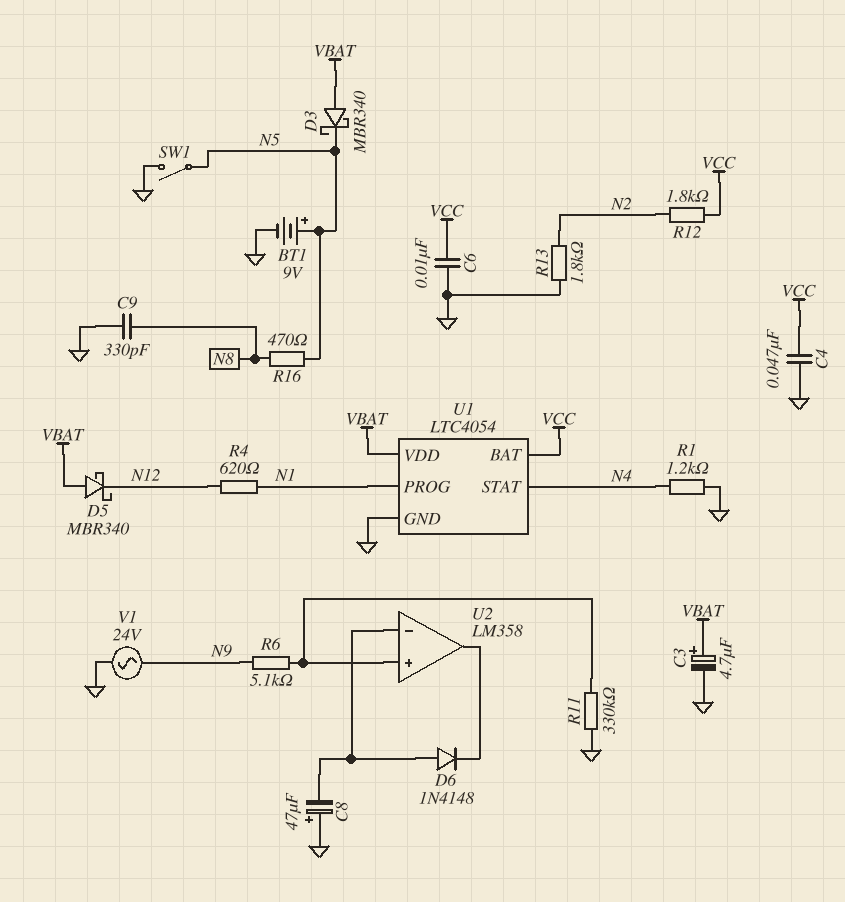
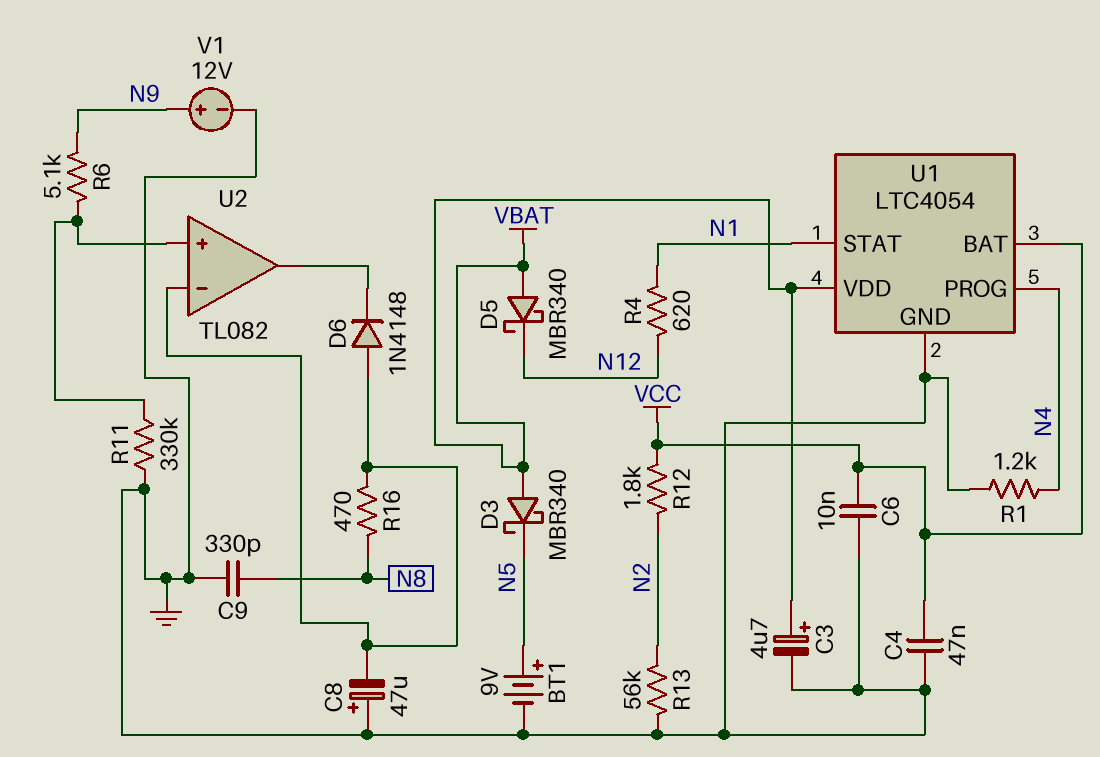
R13: 1.8k (GND, N2) -> 56k (GND, N2)
R16: 470 (N5, N8) -> 470 (N8, U2/in-)
SW1: switch (GND, N5) -> none
U1 pin PROG: N1 -> N4
U1 pin STAT: N4 -> N1
U2: LM358 -> TL082
V1: AC 24V (GND, N9) -> 12V (plus N9, minus GND)

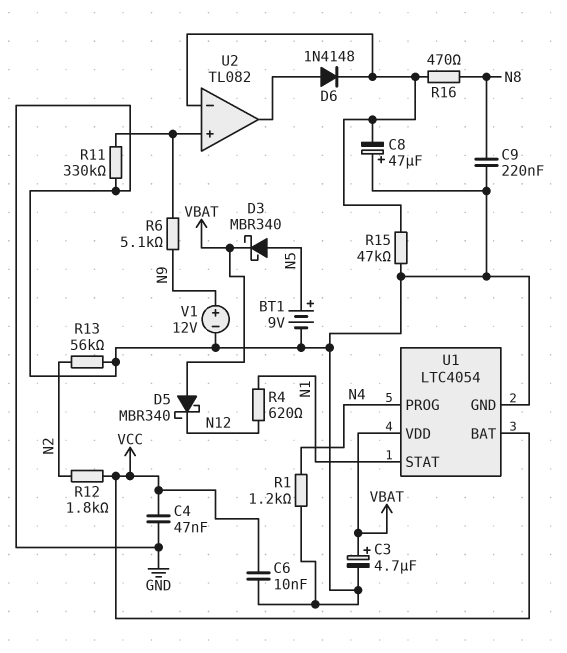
C9: 330pF (GND, N8) -> 220nF (GND, N8)
D3: schottky MBR340 (A VBAT, K N5) -> schottky MBR340 (A N5, K VBAT)
D6: diode 1N4148 (A U2/in-, K U2/out) -> diode 1N4148 (A U2/out, K U2/in-)
R15: none -> 47k (GND, U2/in-)

